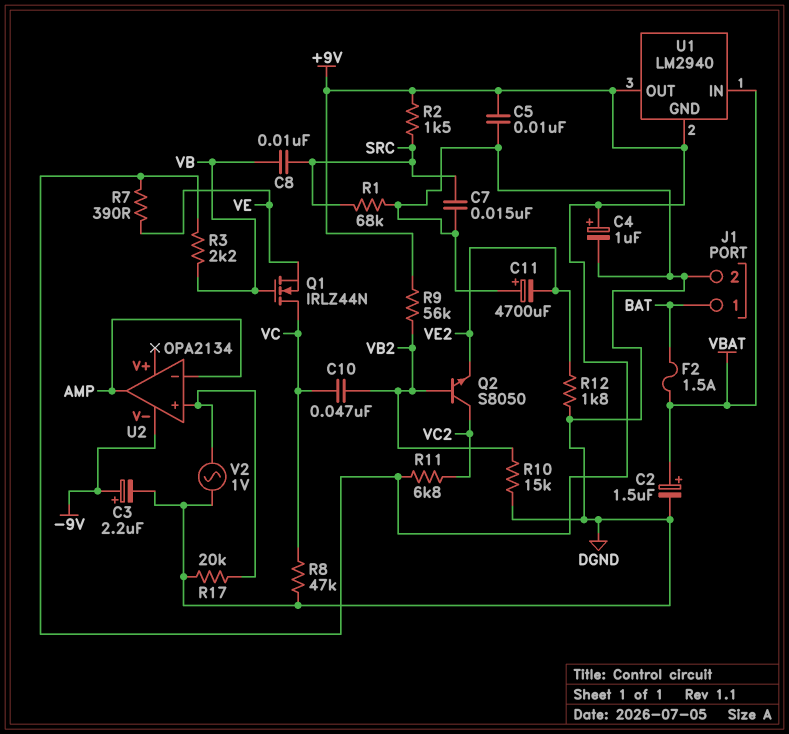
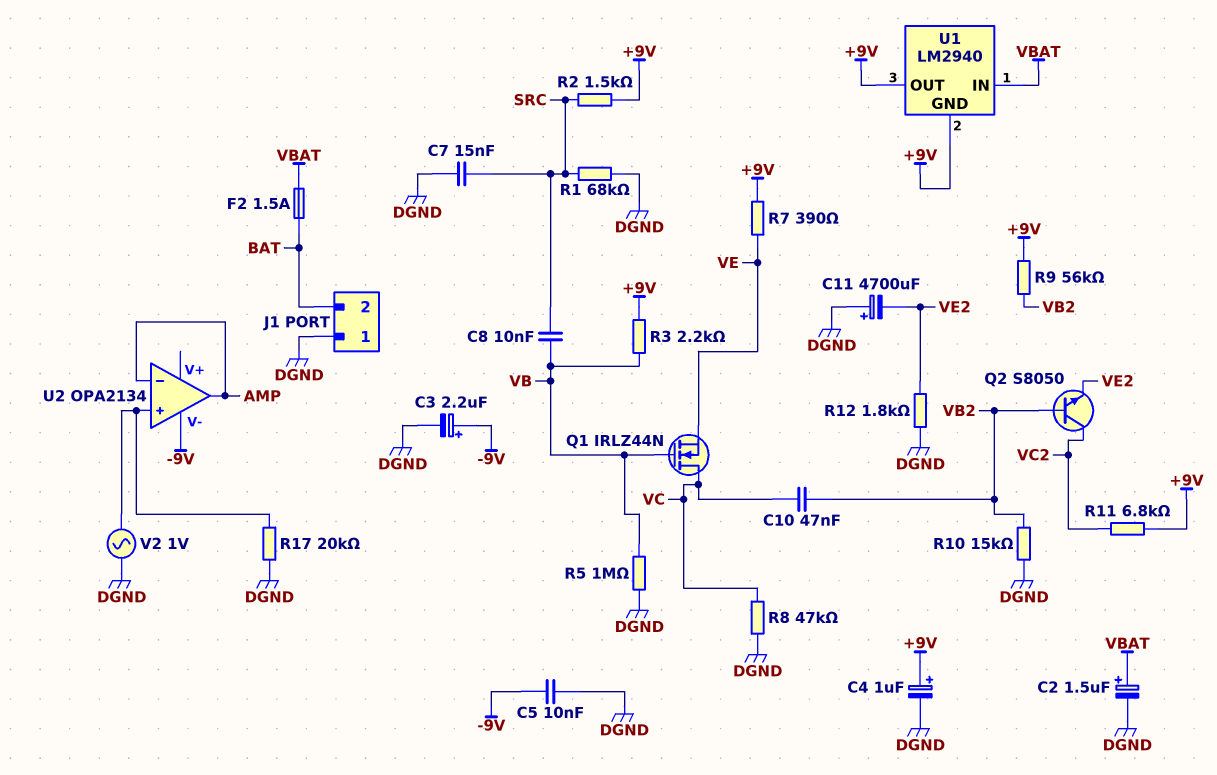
C5: 10nF (+9V, DGND) -> 10nF (-9V, DGND)
J1 pin 1: BAT -> DGND
J1 pin 2: DGND -> BAT
R5: none -> 1M (DGND, VB)

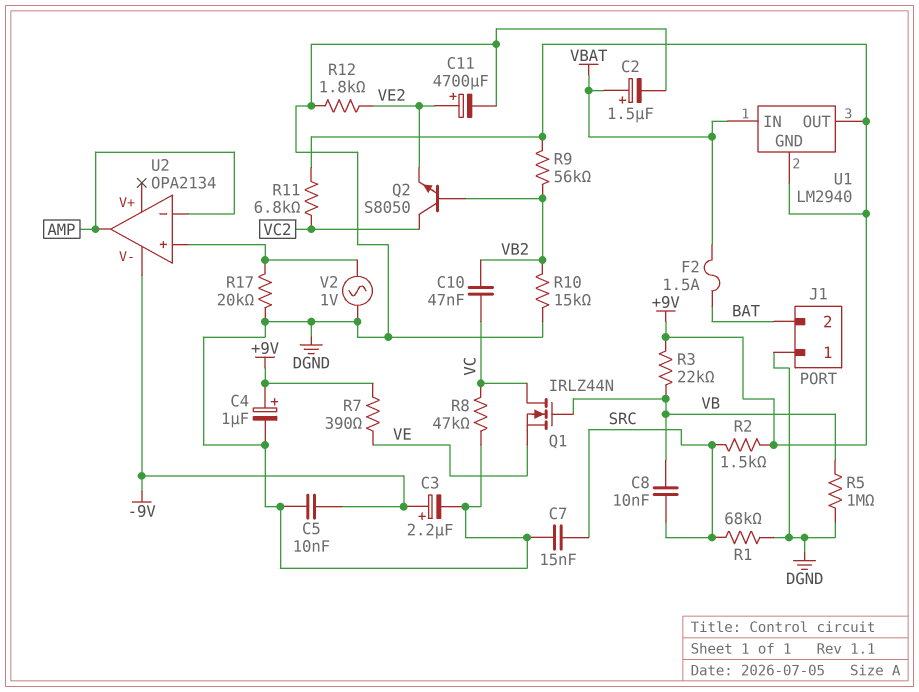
C11: 4700uF (plus DGND, minus VE2) -> 4700uF (plus VE2, minus DGND)
R3: 2.2k (+9V, VB) -> 22k (+9V, VB)

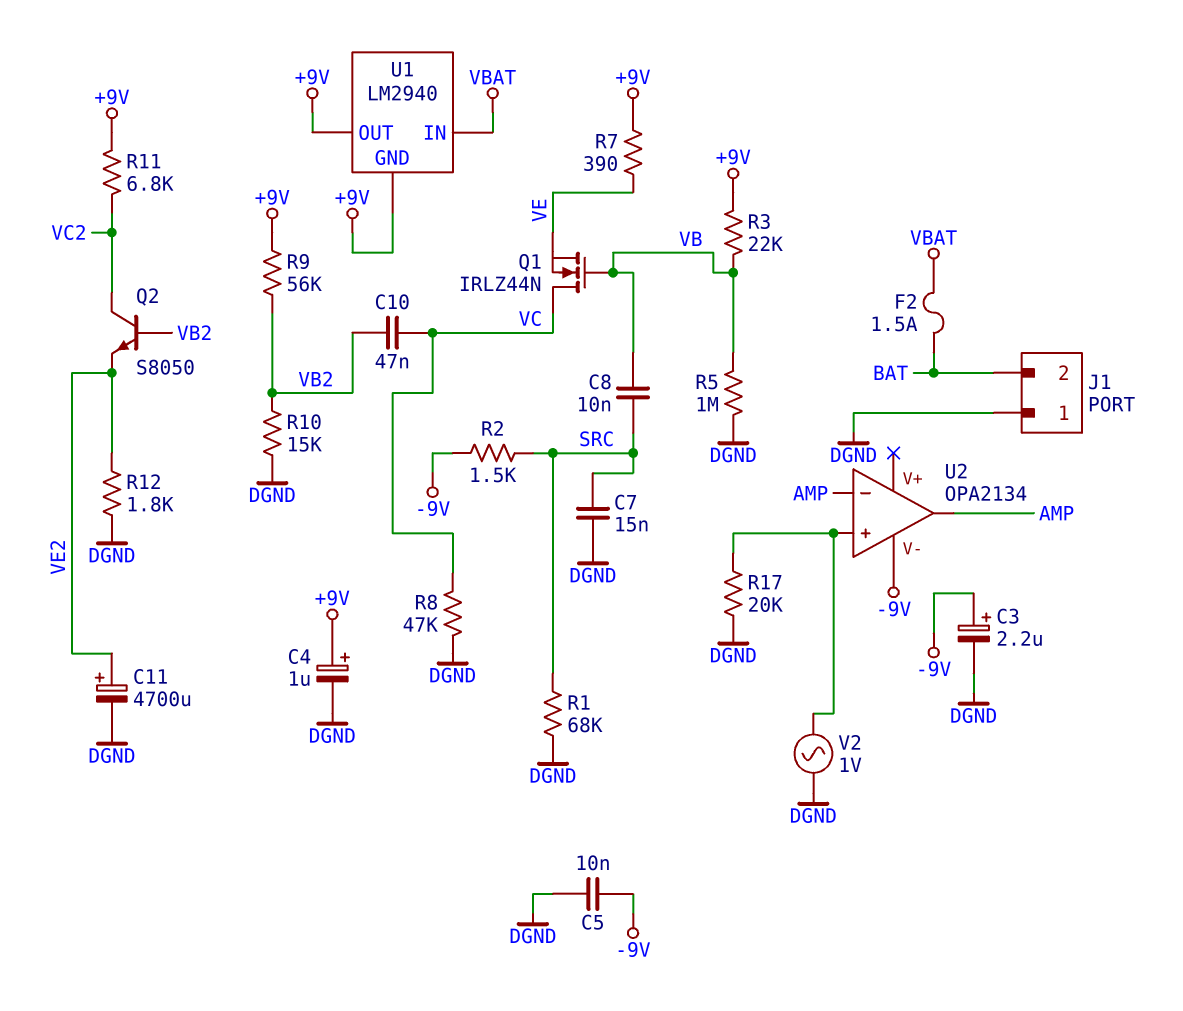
C2: 1.5uF (plus VBAT, minus DGND) -> none
R2: 1.5k (+9V, SRC) -> 1.5k (-9V, SRC)

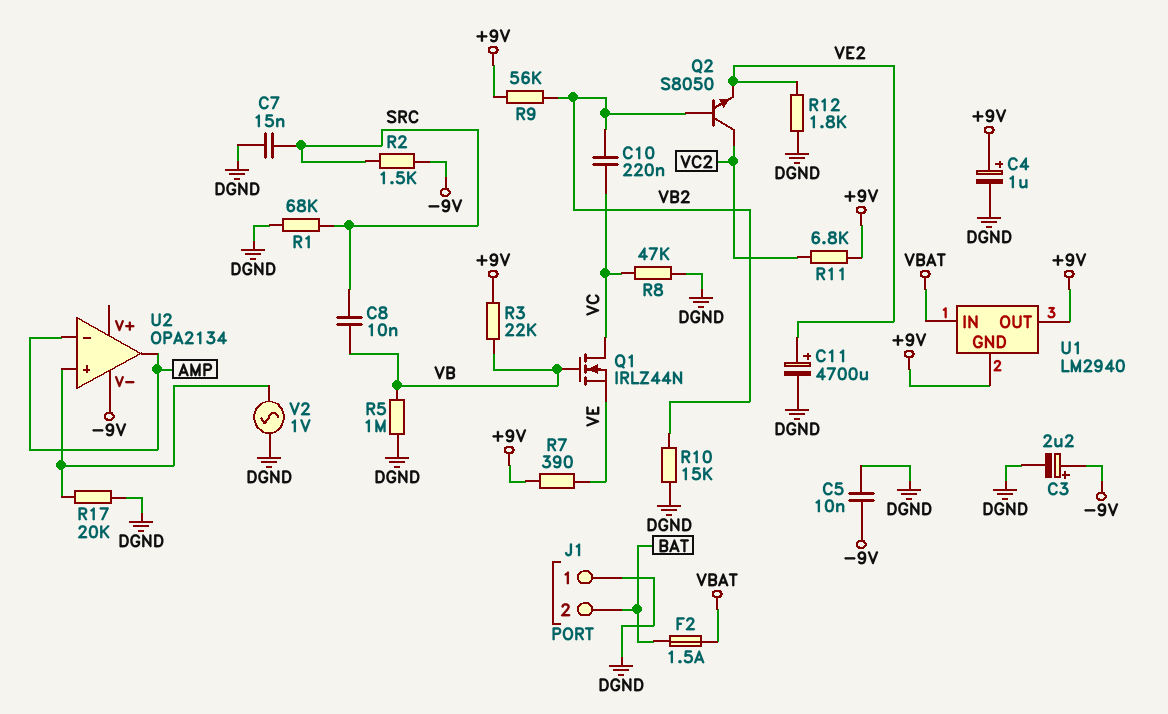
C10: 47nF (VB2, VC) -> 220nF (VB2, VC)

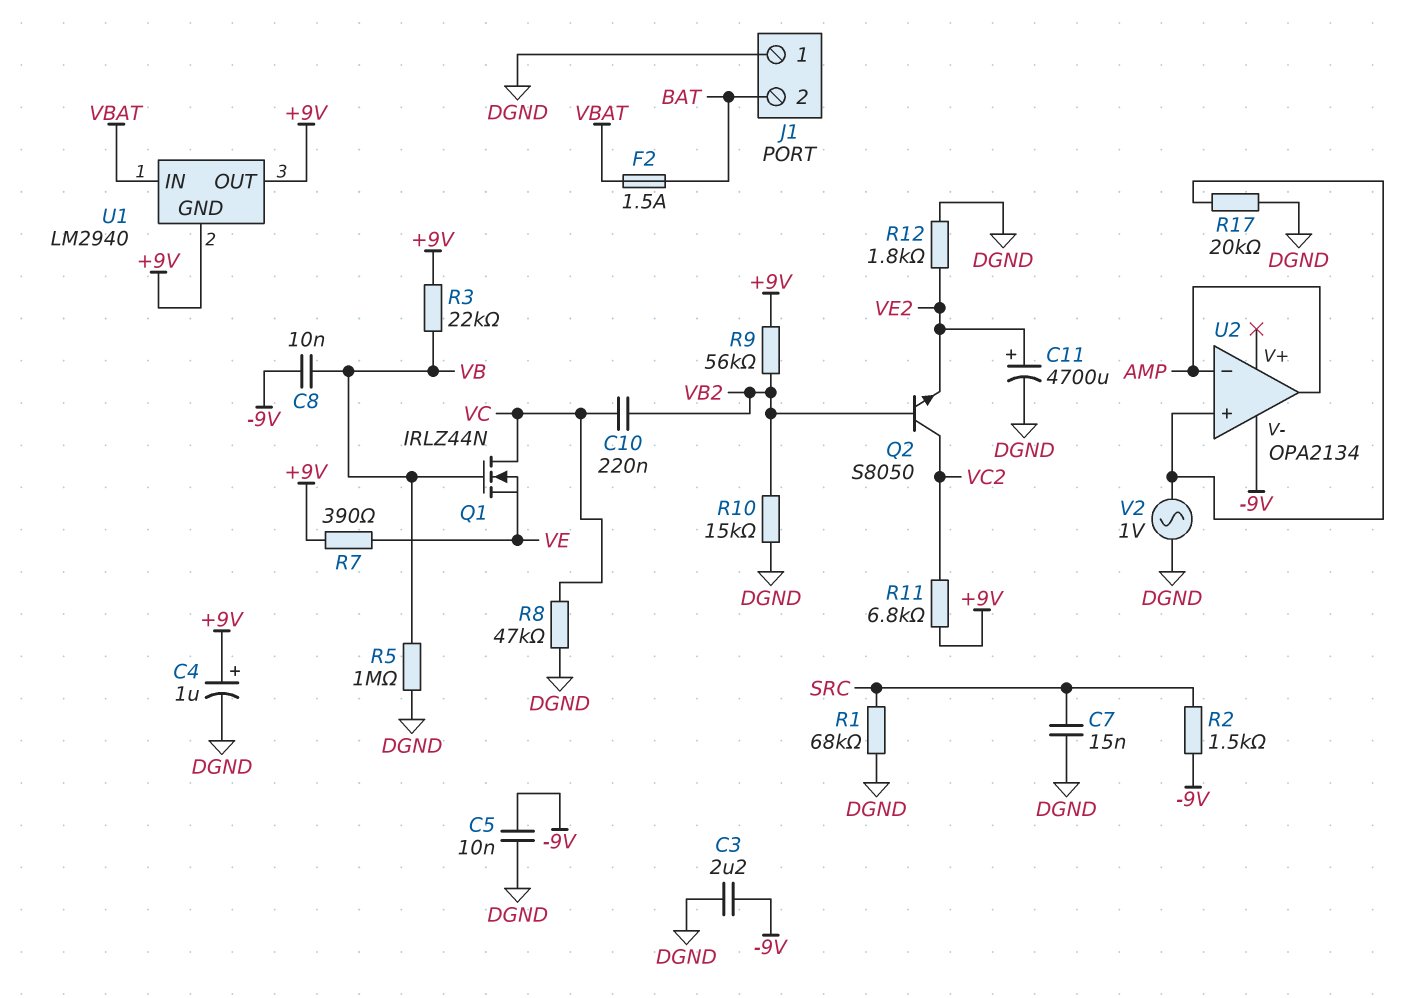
C3: 2.2uF (plus -9V, minus DGND) -> 2.2uF (-9V, DGND)
C8: 10nF (SRC, VB) -> 10nF (-9V, VB)

